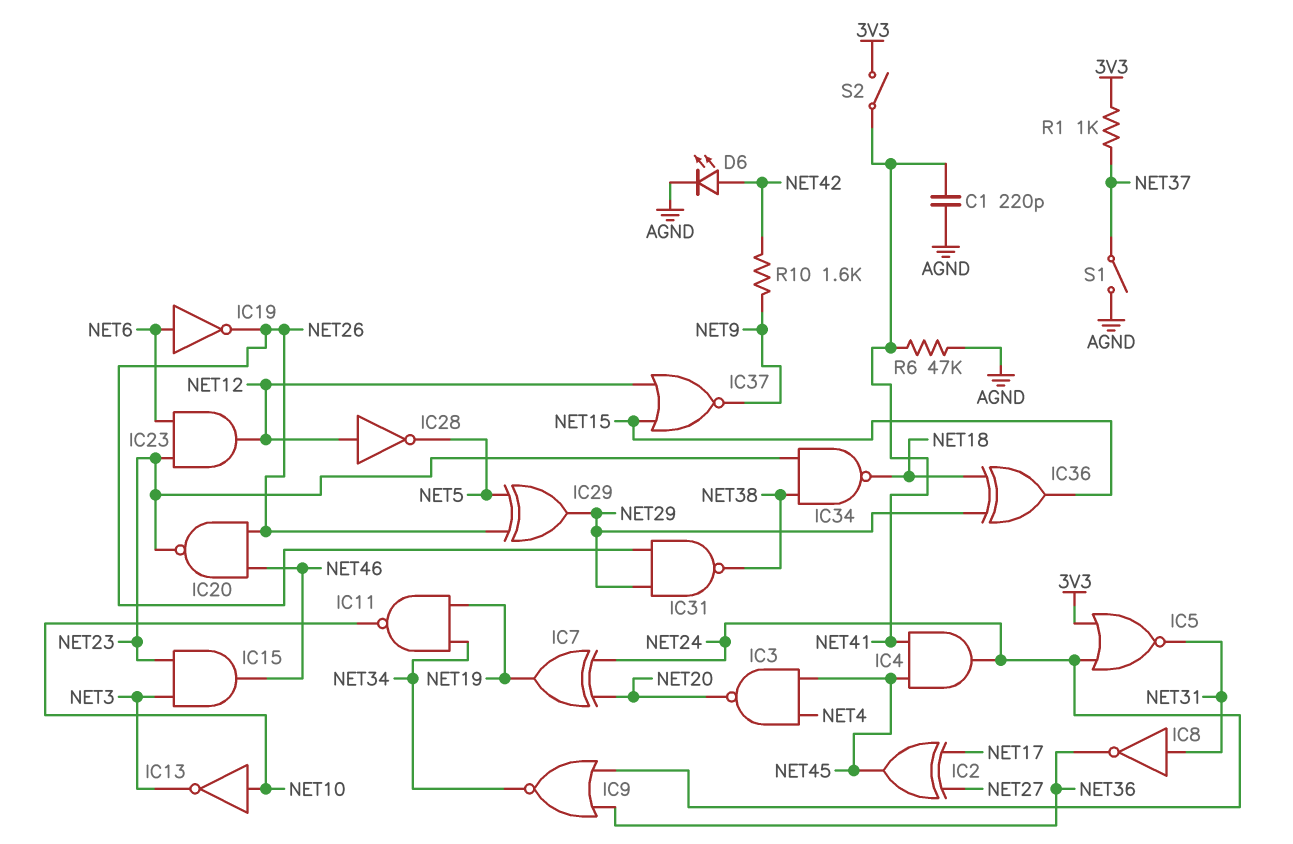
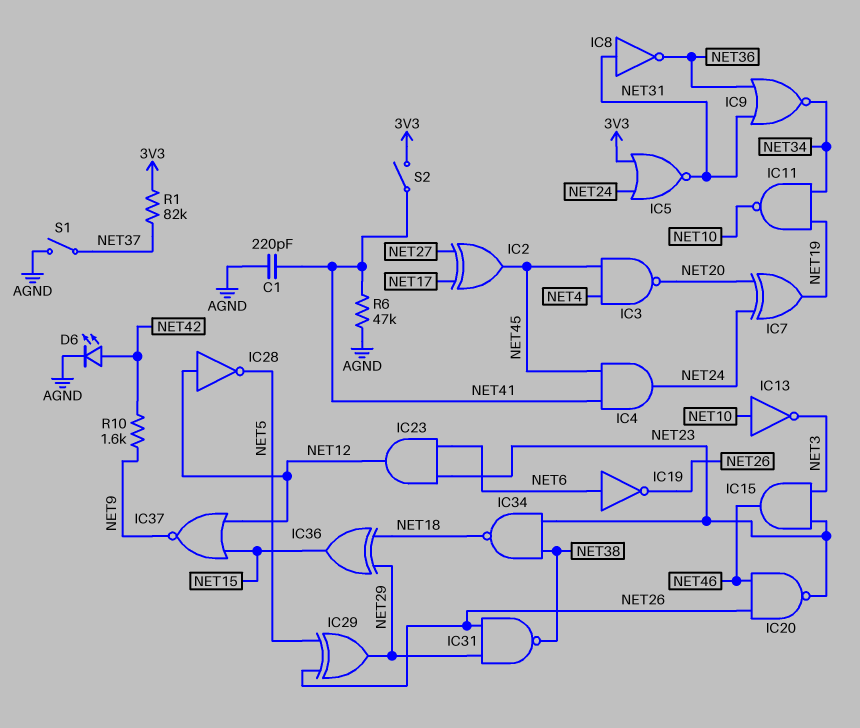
IC9: NOR (in NET24, in NET36, out NET34) -> NOR (in NET31, in NET36, out NET34)
R1: 1k (3V3, NET37) -> 82k (3V3, NET37)

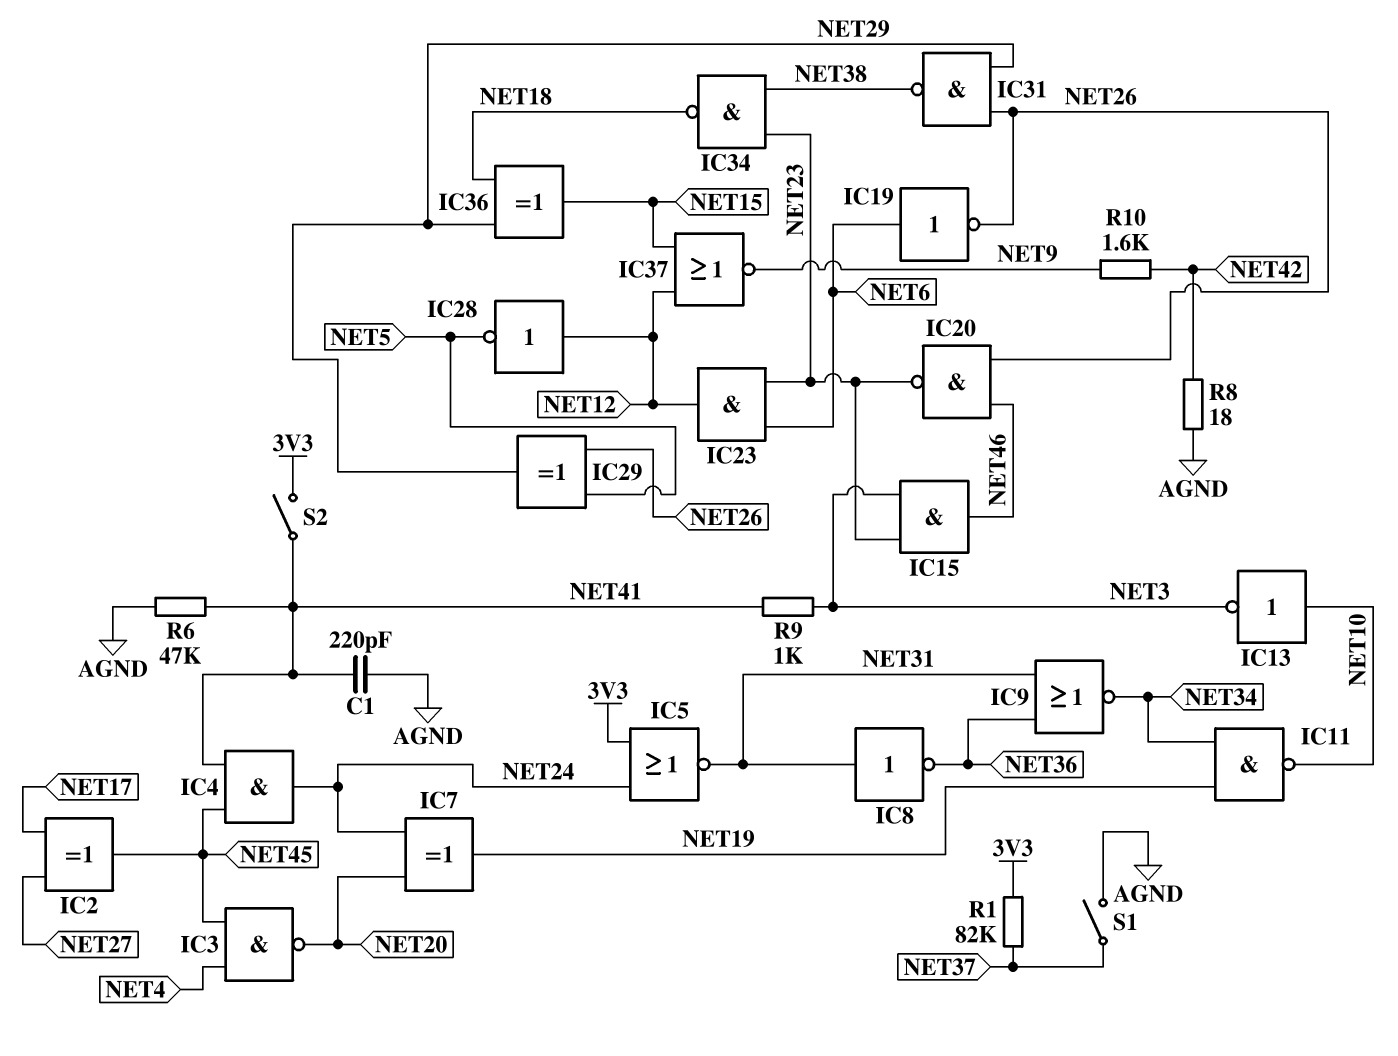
D6: LED (A NET42, K AGND) -> none
R8: none -> 18 (AGND, NET42)
R9: none -> 1k (NET3, NET41)

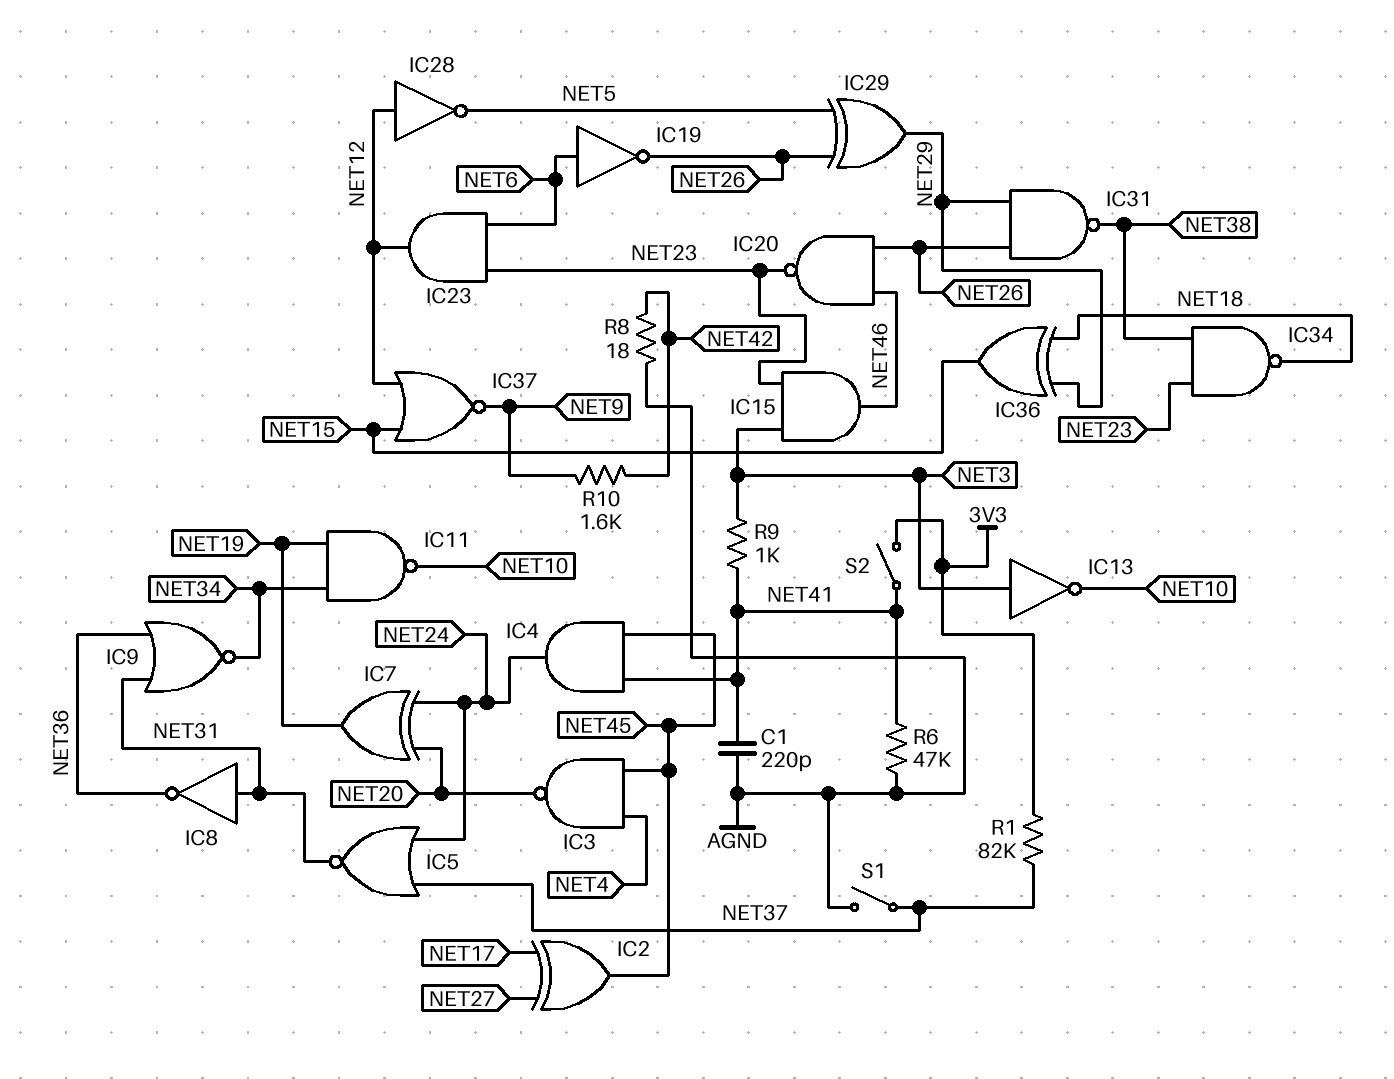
IC5: NOR (in 3V3, in NET24, out NET31) -> NOR (in NET24, in NET37, out NET31)
IC13: NOT (in NET10, out NET3) -> NOT (in NET3, out NET10)

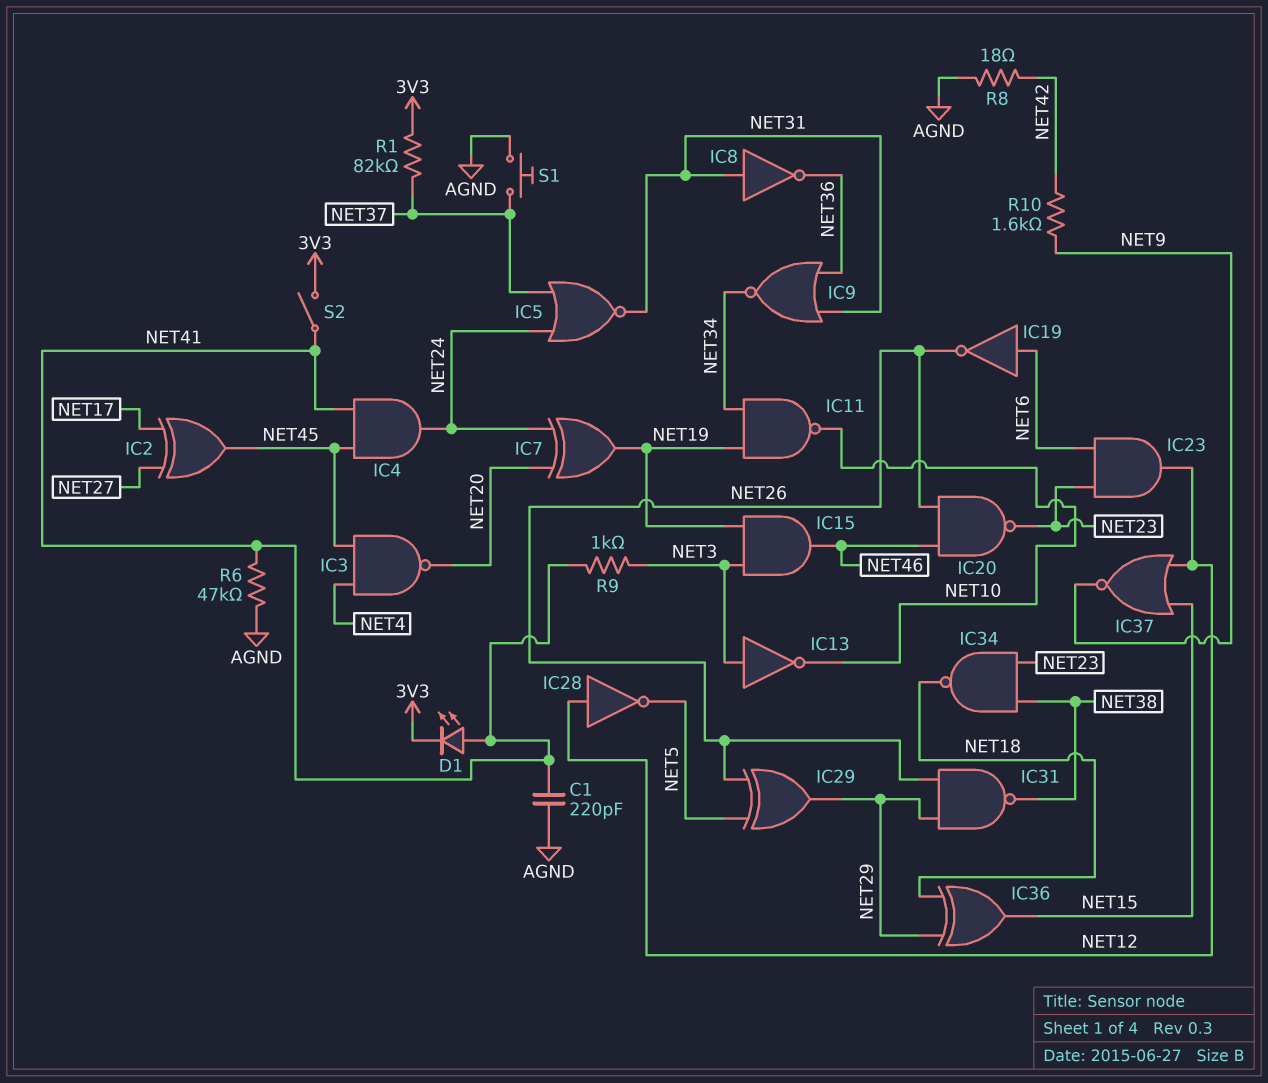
D1: none -> LED (A NET41, K 3V3)
IC15: AND (in NET3, in NET23, out NET46) -> AND (in NET3, in NET19, out NET46)
S1: switch (AGND, NET37) -> button (AGND, NET37)

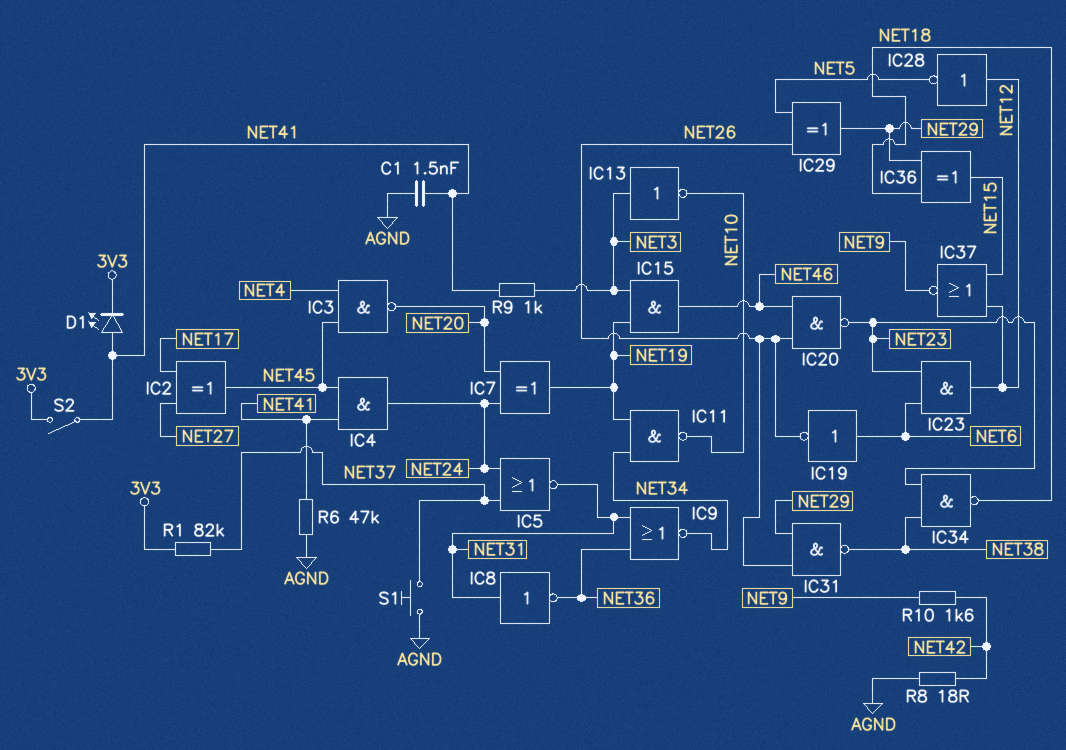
C1: 220pF (AGND, NET41) -> 1.5nF (AGND, NET41)

